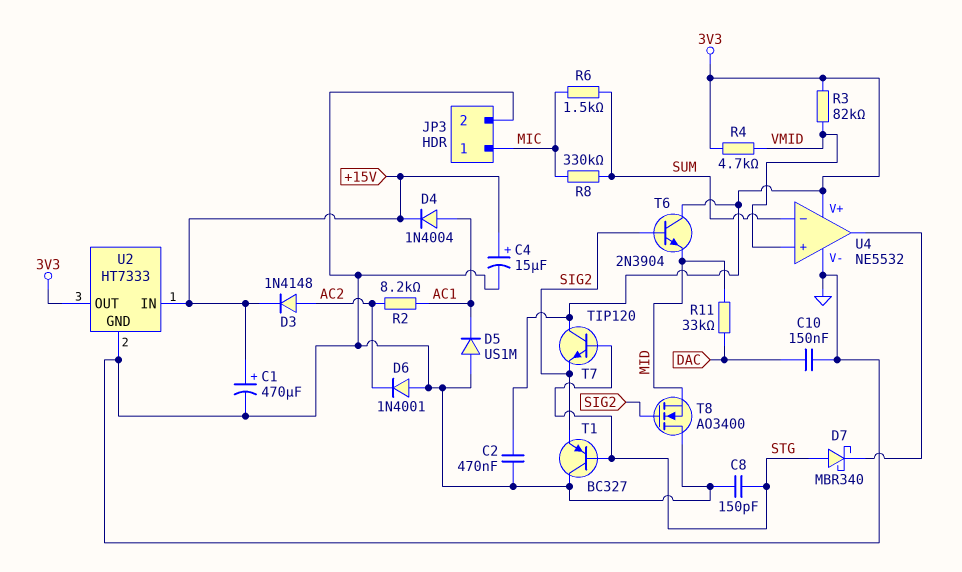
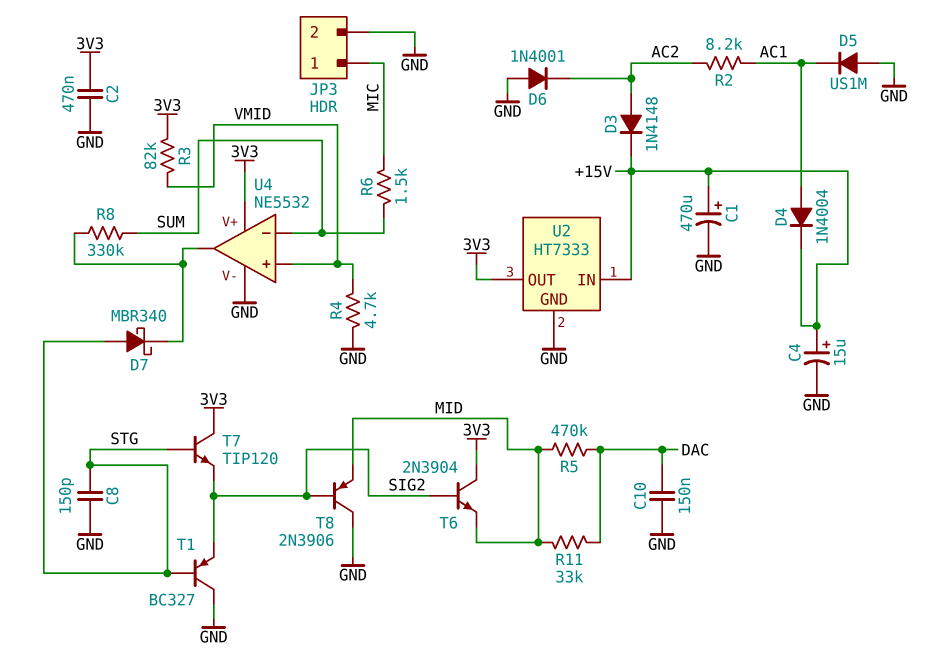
R4: 4.7k (3V3, VMID) -> 4.7k (GND, VMID)
R5: none -> 470k (DAC, MID)
R8: 330k (MIC, SUM) -> 330k (SUM, U4/out)
T8: NMOS AO3400 (G SIG2, D GND, S MID) -> PNP 2N3906 (B SIG2, C GND, E MID)

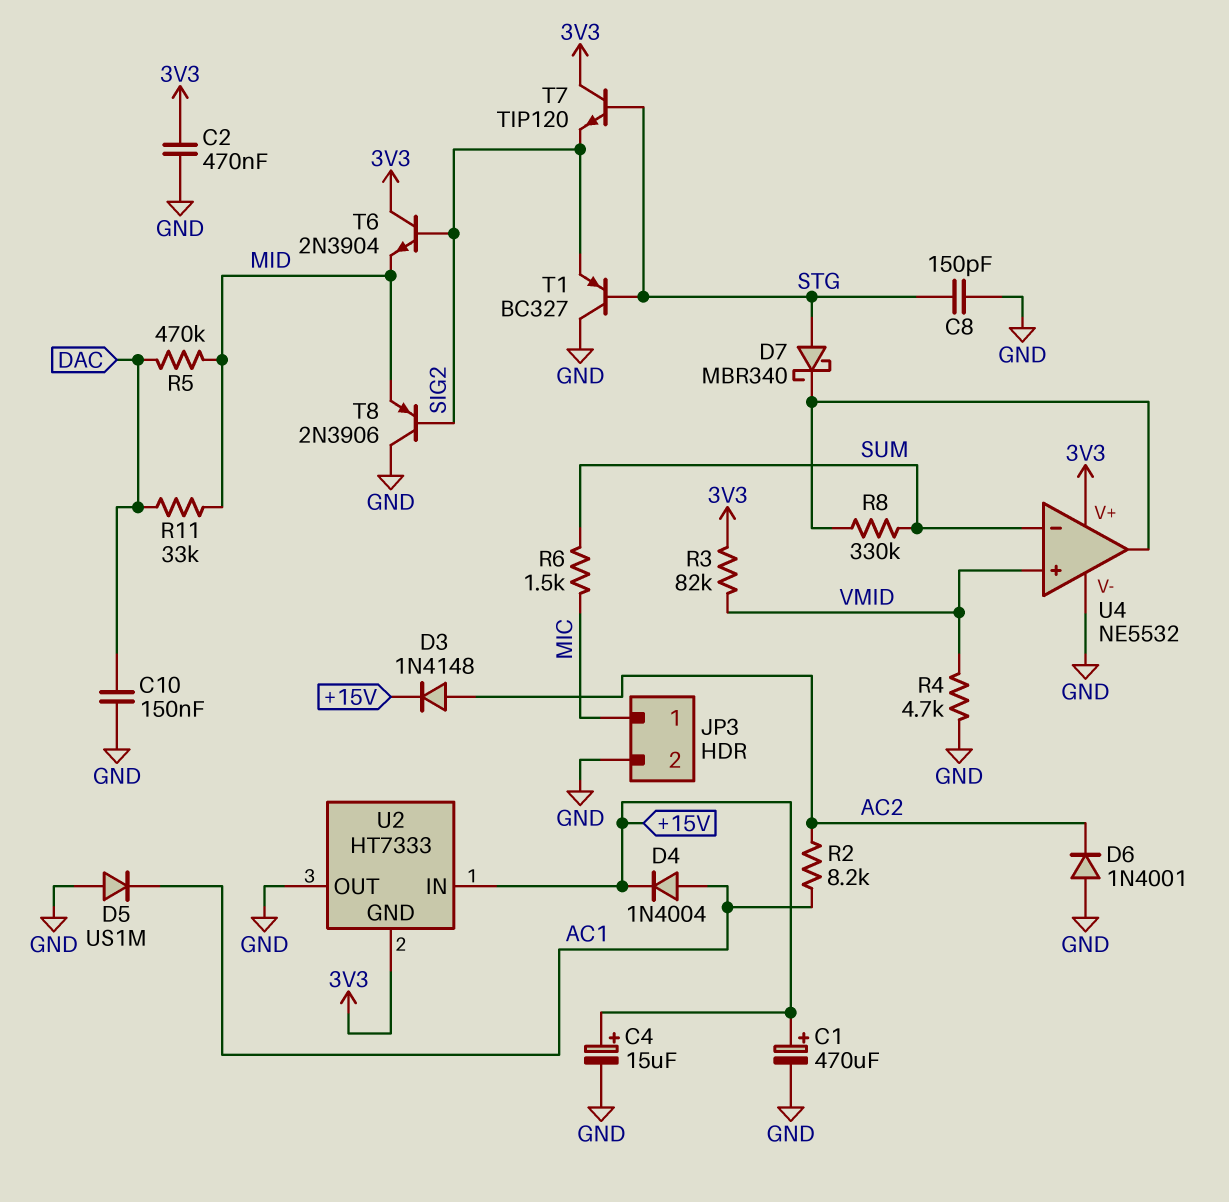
U2 pin GND: GND -> 3V3
U2 pin OUT: 3V3 -> GND

